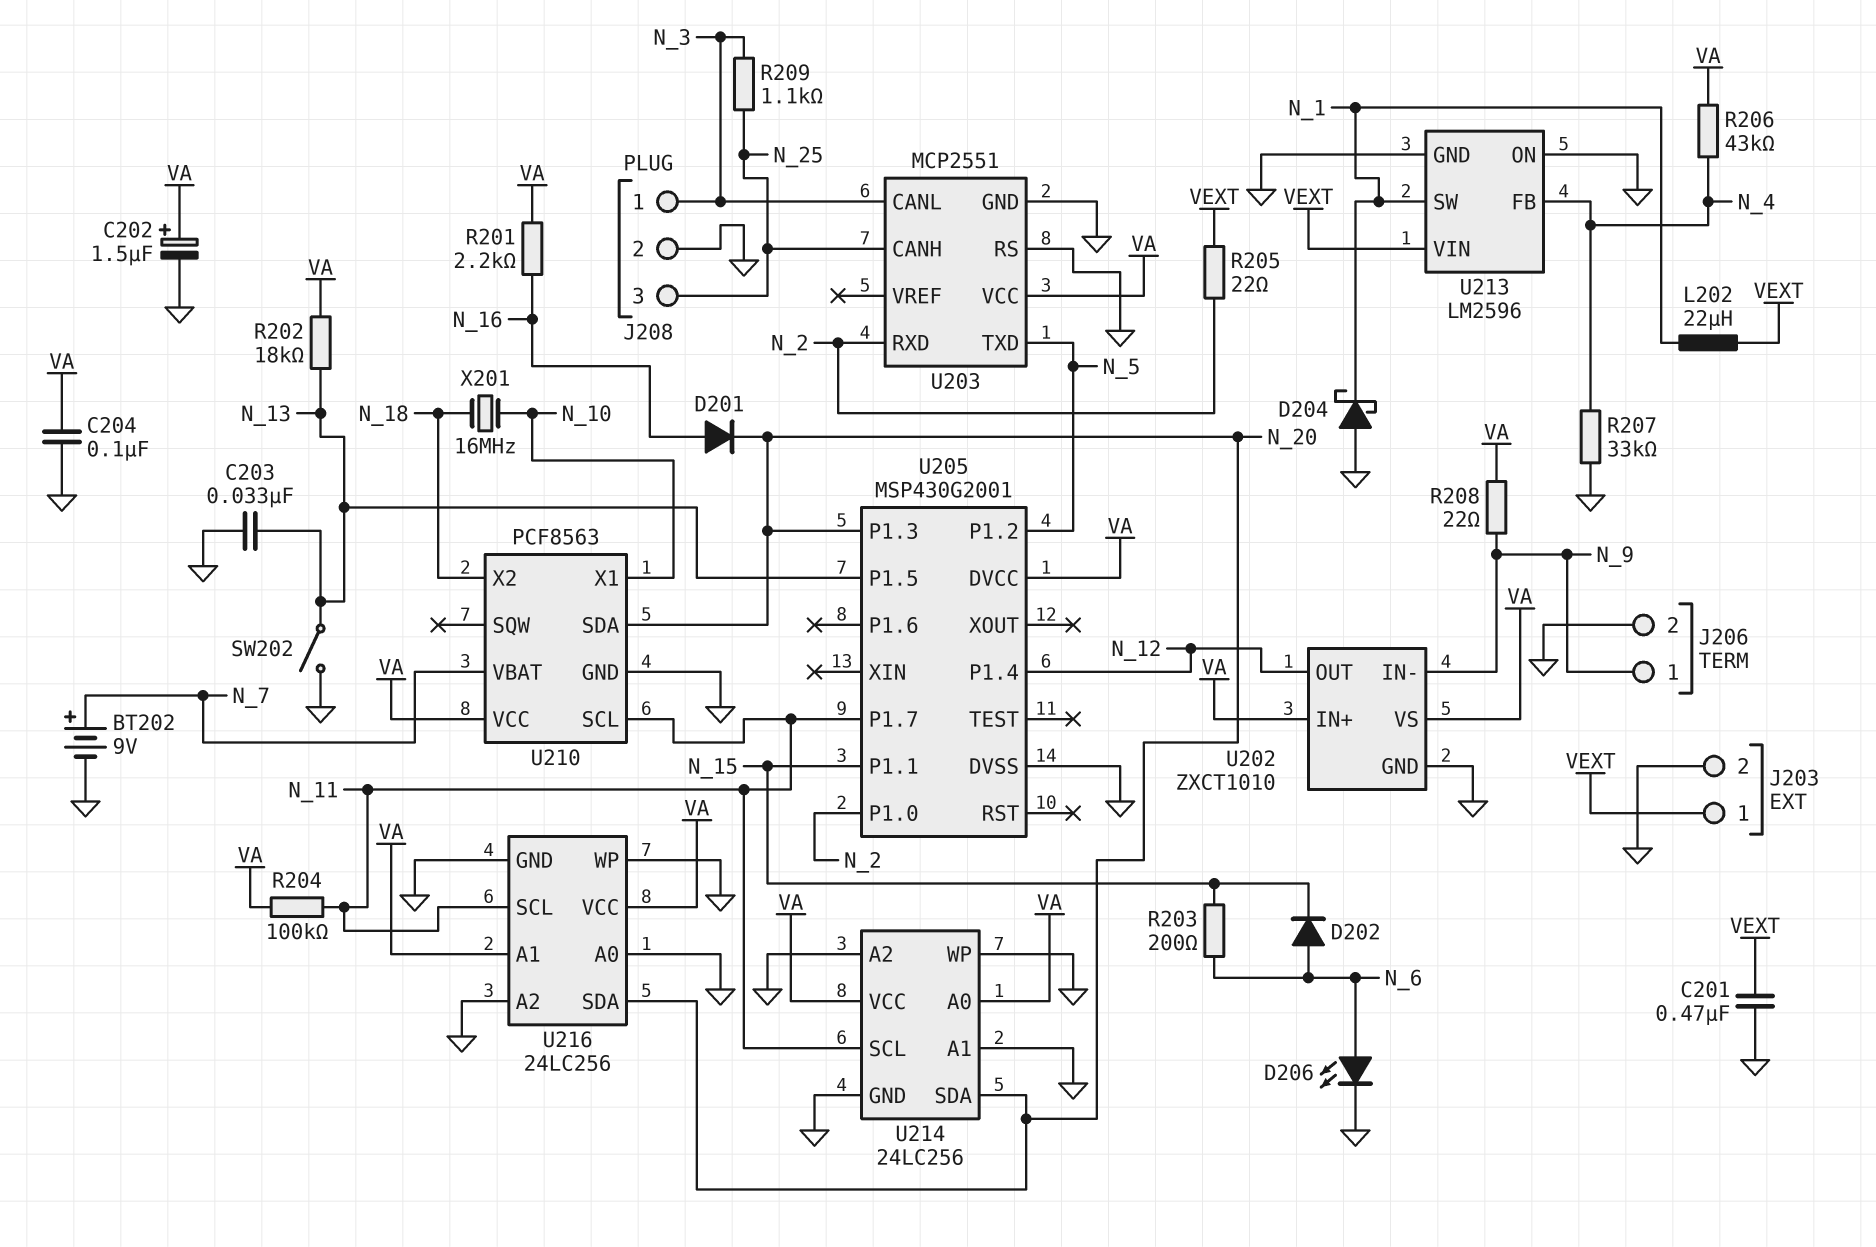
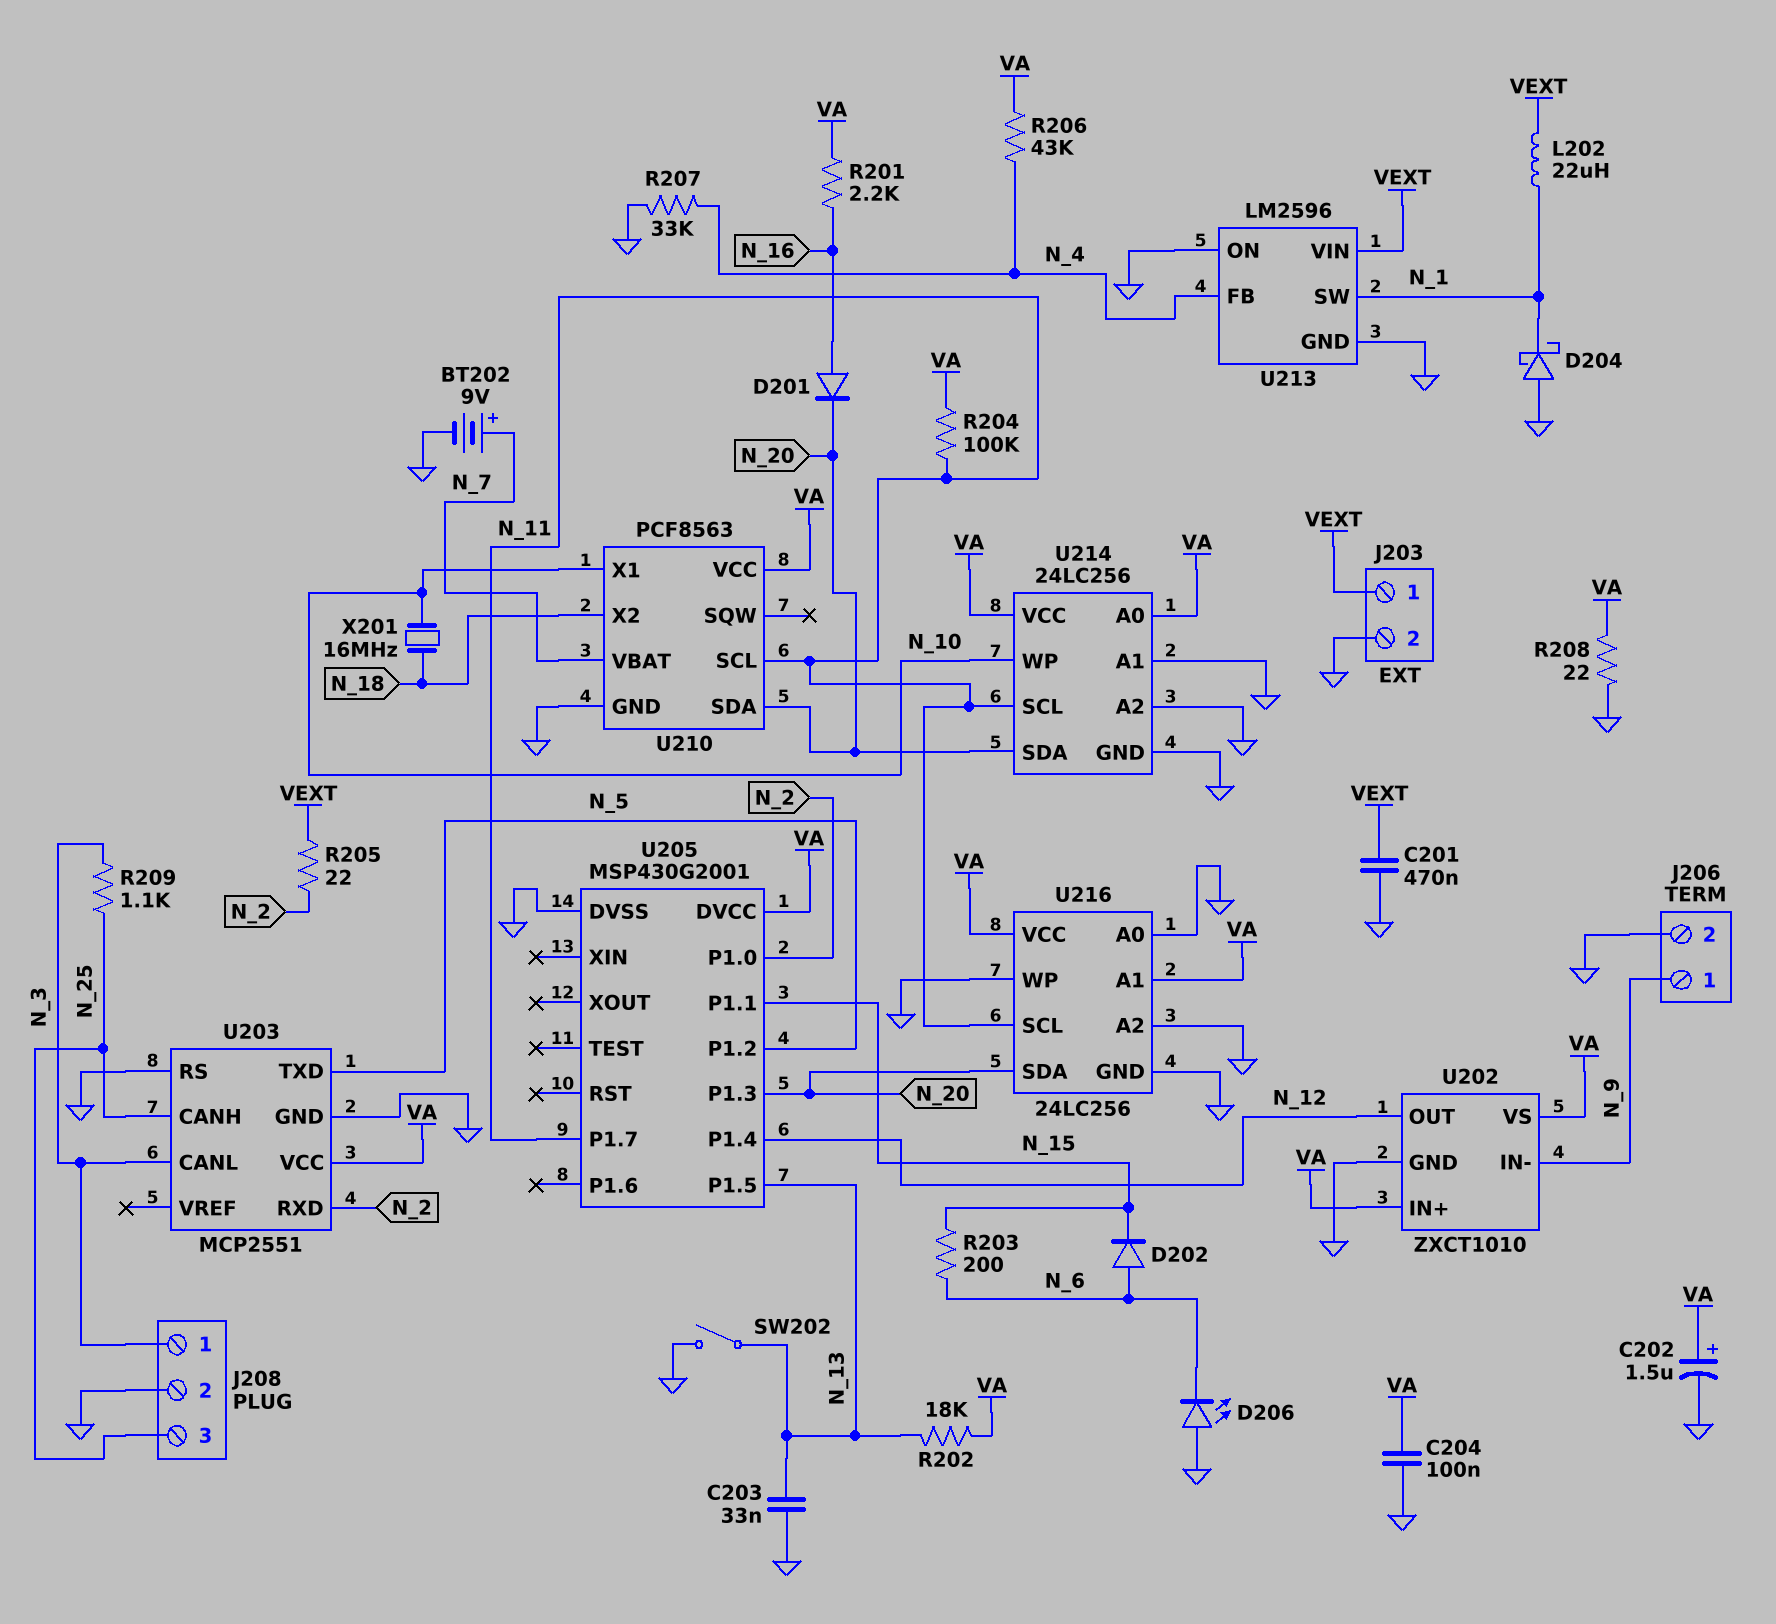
D206: LED (A N_6, K GND) -> LED (A GND, K N_6)
R208: 22 (N_9, VA) -> 22 (GND, VA)
U214 pin WP: GND -> N_10

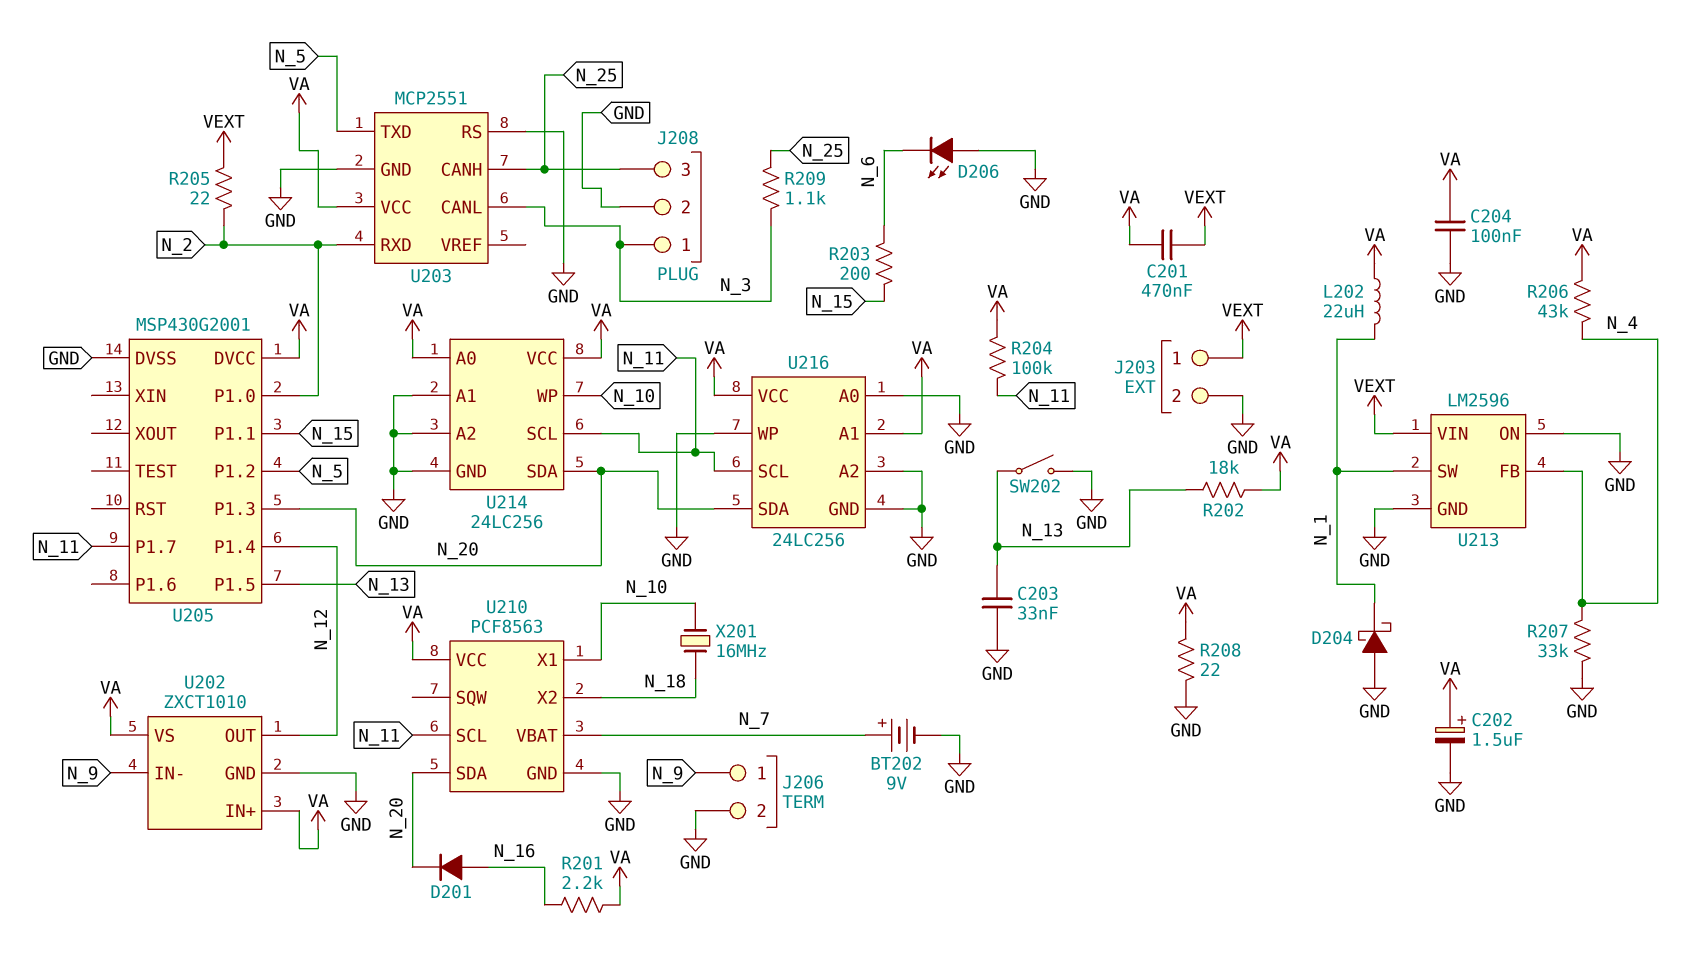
C201: 470nF (GND, VEXT) -> 470nF (VA, VEXT)
D202: diode (A N_6, K N_15) -> none
L202: 22uH (N_1, VEXT) -> 22uH (N_1, VA)

